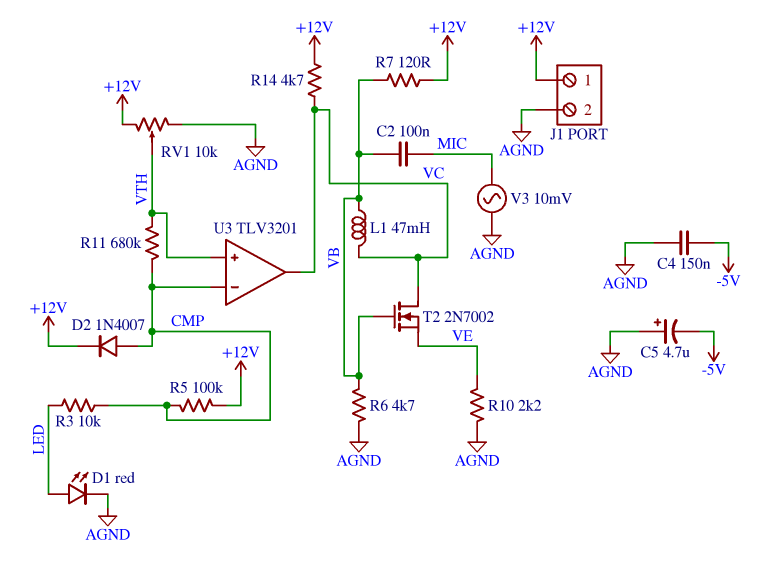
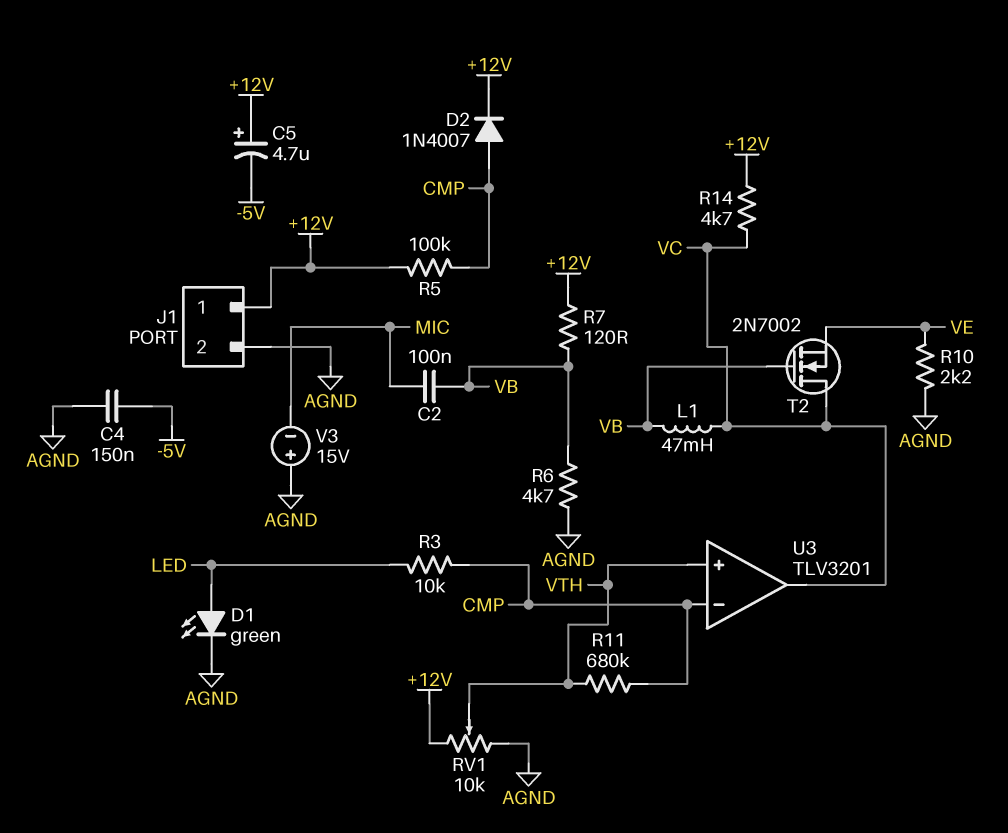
C5: 4.7uF (plus AGND, minus -5V) -> 4.7uF (plus +12V, minus -5V)
D1: LED red (A LED, K AGND) -> LED green (A LED, K AGND)
V3: AC 10mV (AGND, MIC) -> 15V (plus AGND, minus MIC)

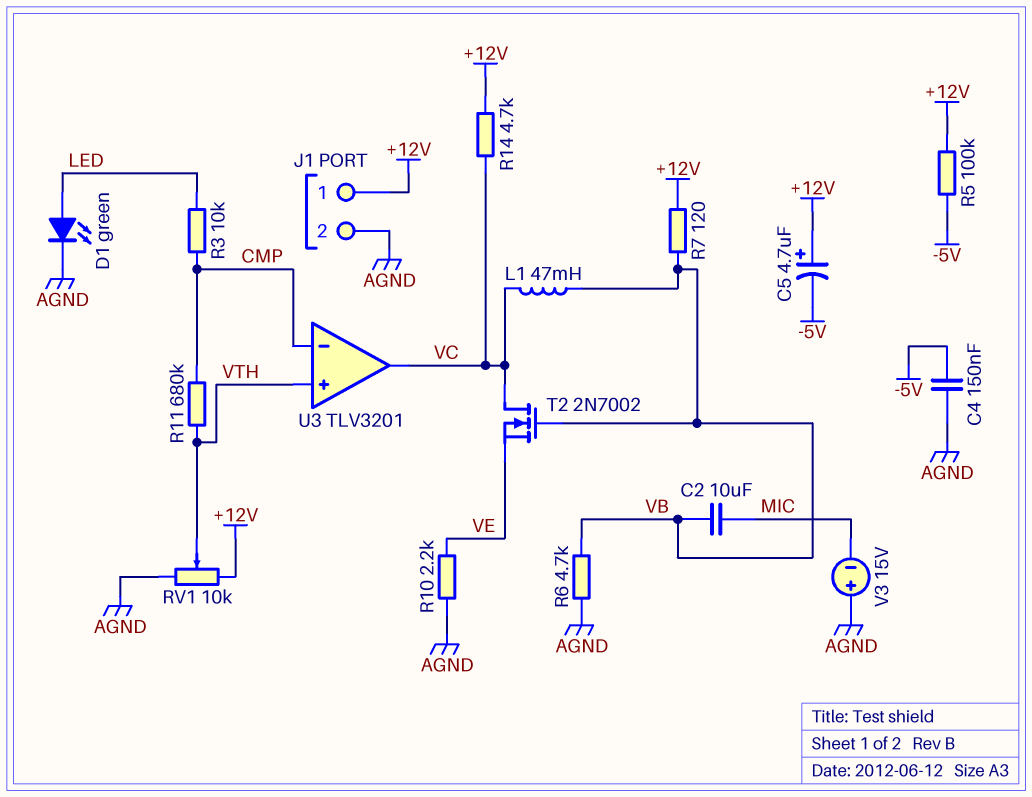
C2: 100nF (MIC, VB) -> 10uF (MIC, VB)
D2: diode 1N4007 (A CMP, K +12V) -> none
R5: 100k (+12V, CMP) -> 100k (+12V, -5V)

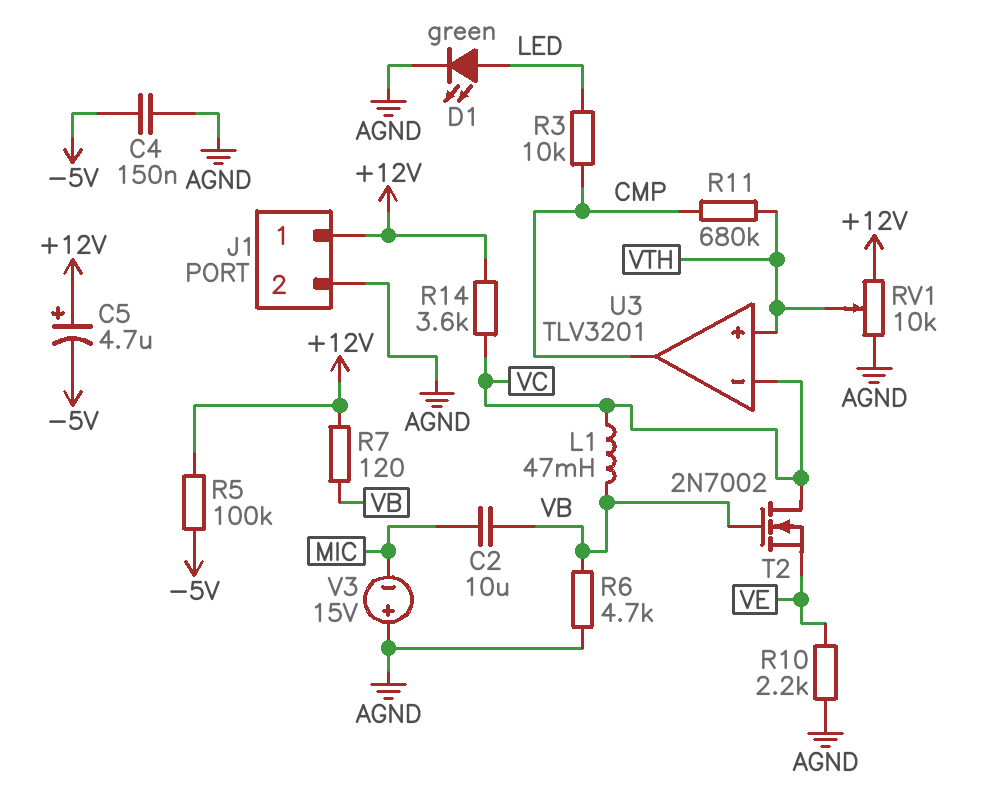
R14: 4.7k (+12V, VC) -> 3.6k (+12V, VC)
U3 pin in-: CMP -> VC
U3 pin out: VC -> CMP

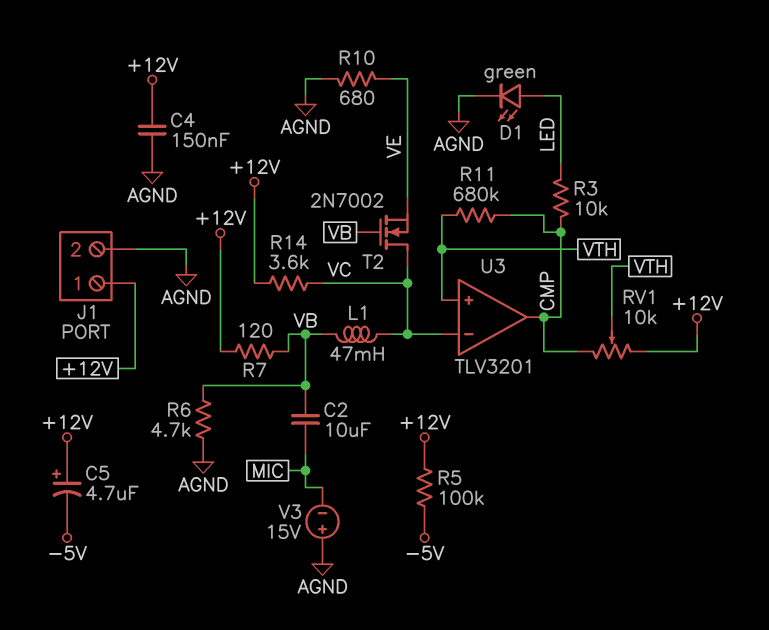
C4: 150nF (-5V, AGND) -> 150nF (+12V, AGND)
R10: 2.2k (AGND, VE) -> 680 (AGND, VE)
RV1: 10k (+12V, AGND, wiper VTH) -> 10k (+12V, CMP, wiper VTH)

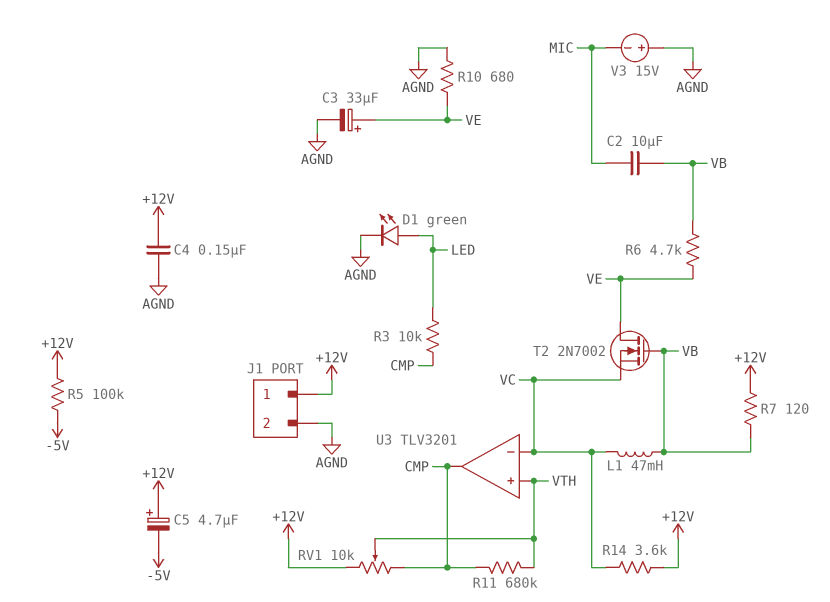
C3: none -> 33uF (plus VE, minus AGND)
R6: 4.7k (AGND, VB) -> 4.7k (VB, VE)
T2: NMOS 2N7002 (G VB, D VC, S VE) -> NMOS 2N7002 (G VB, D VE, S VC)

